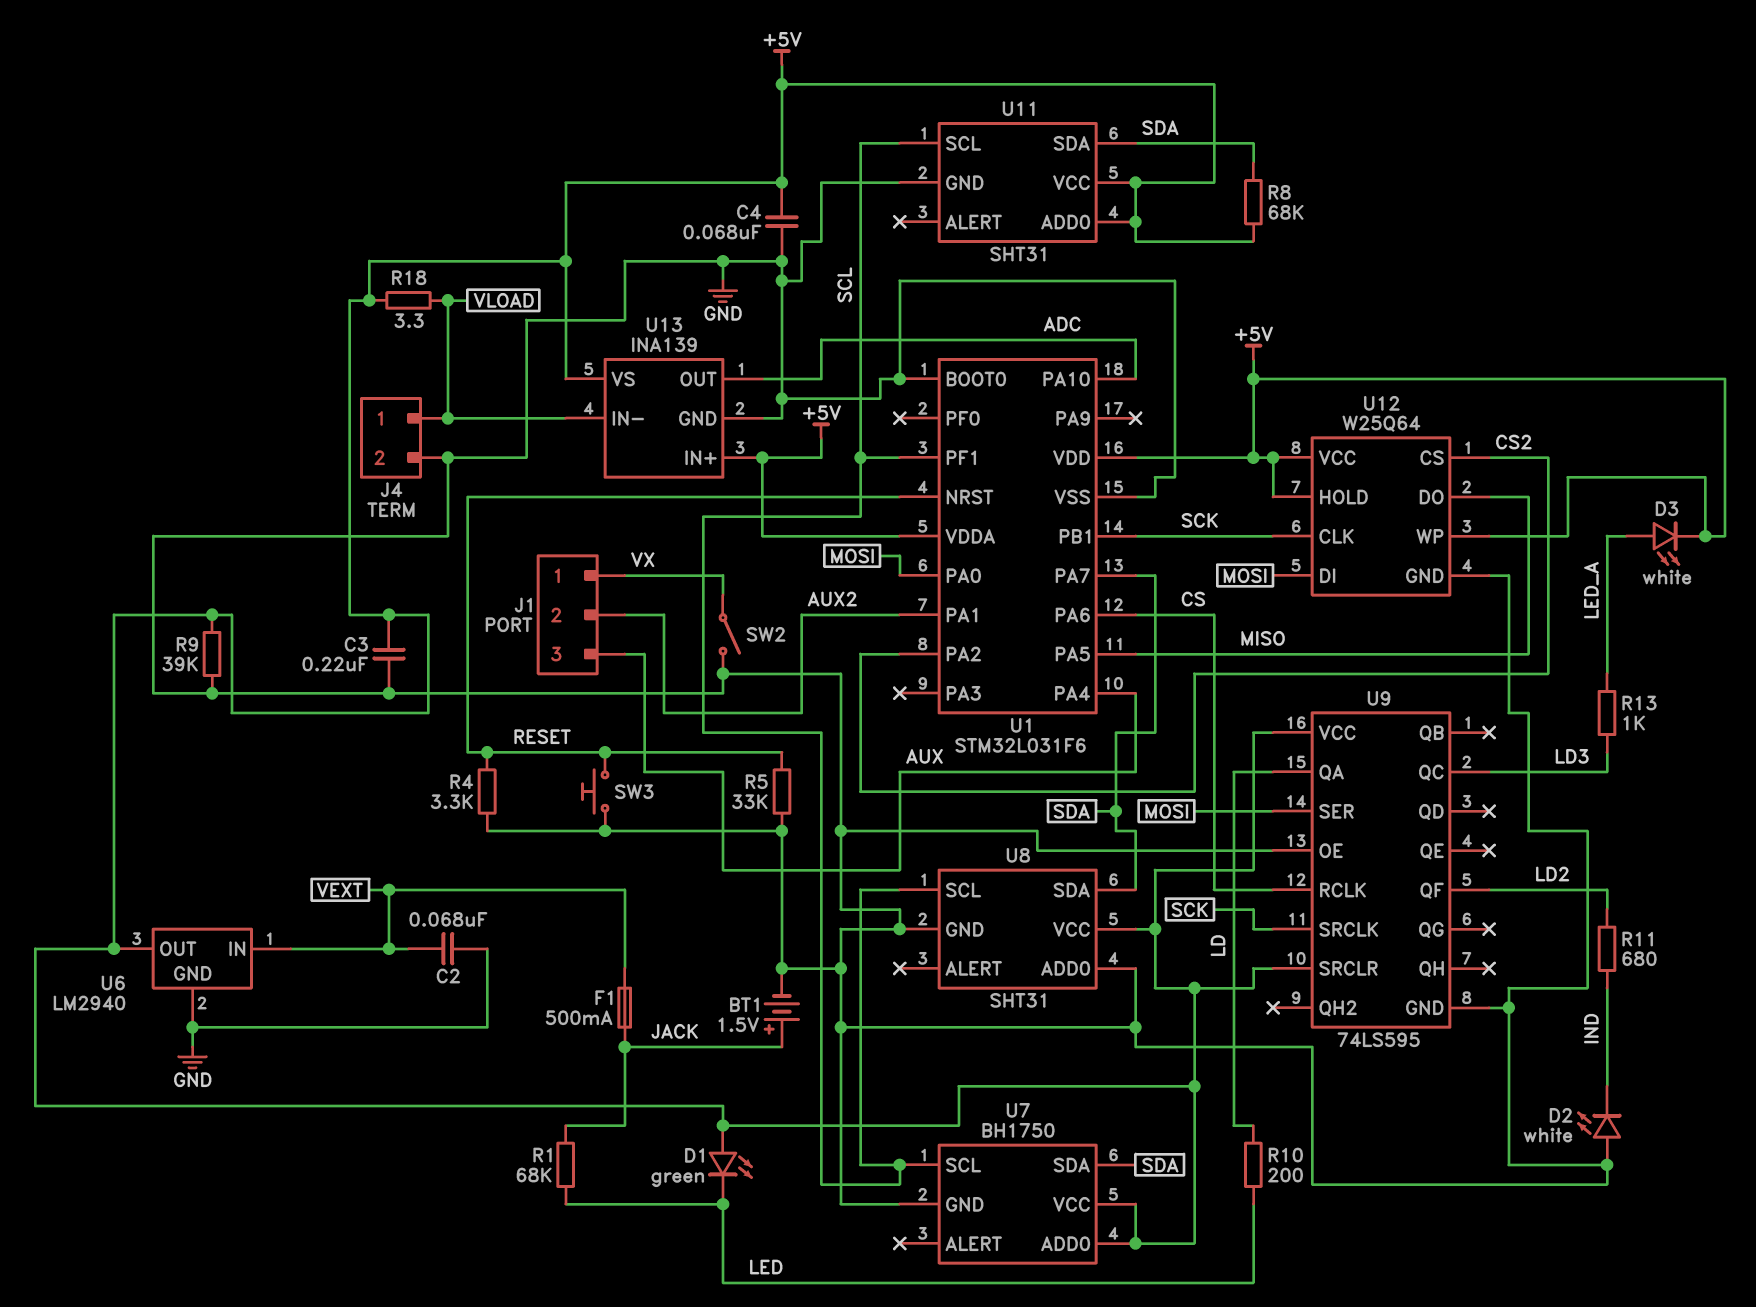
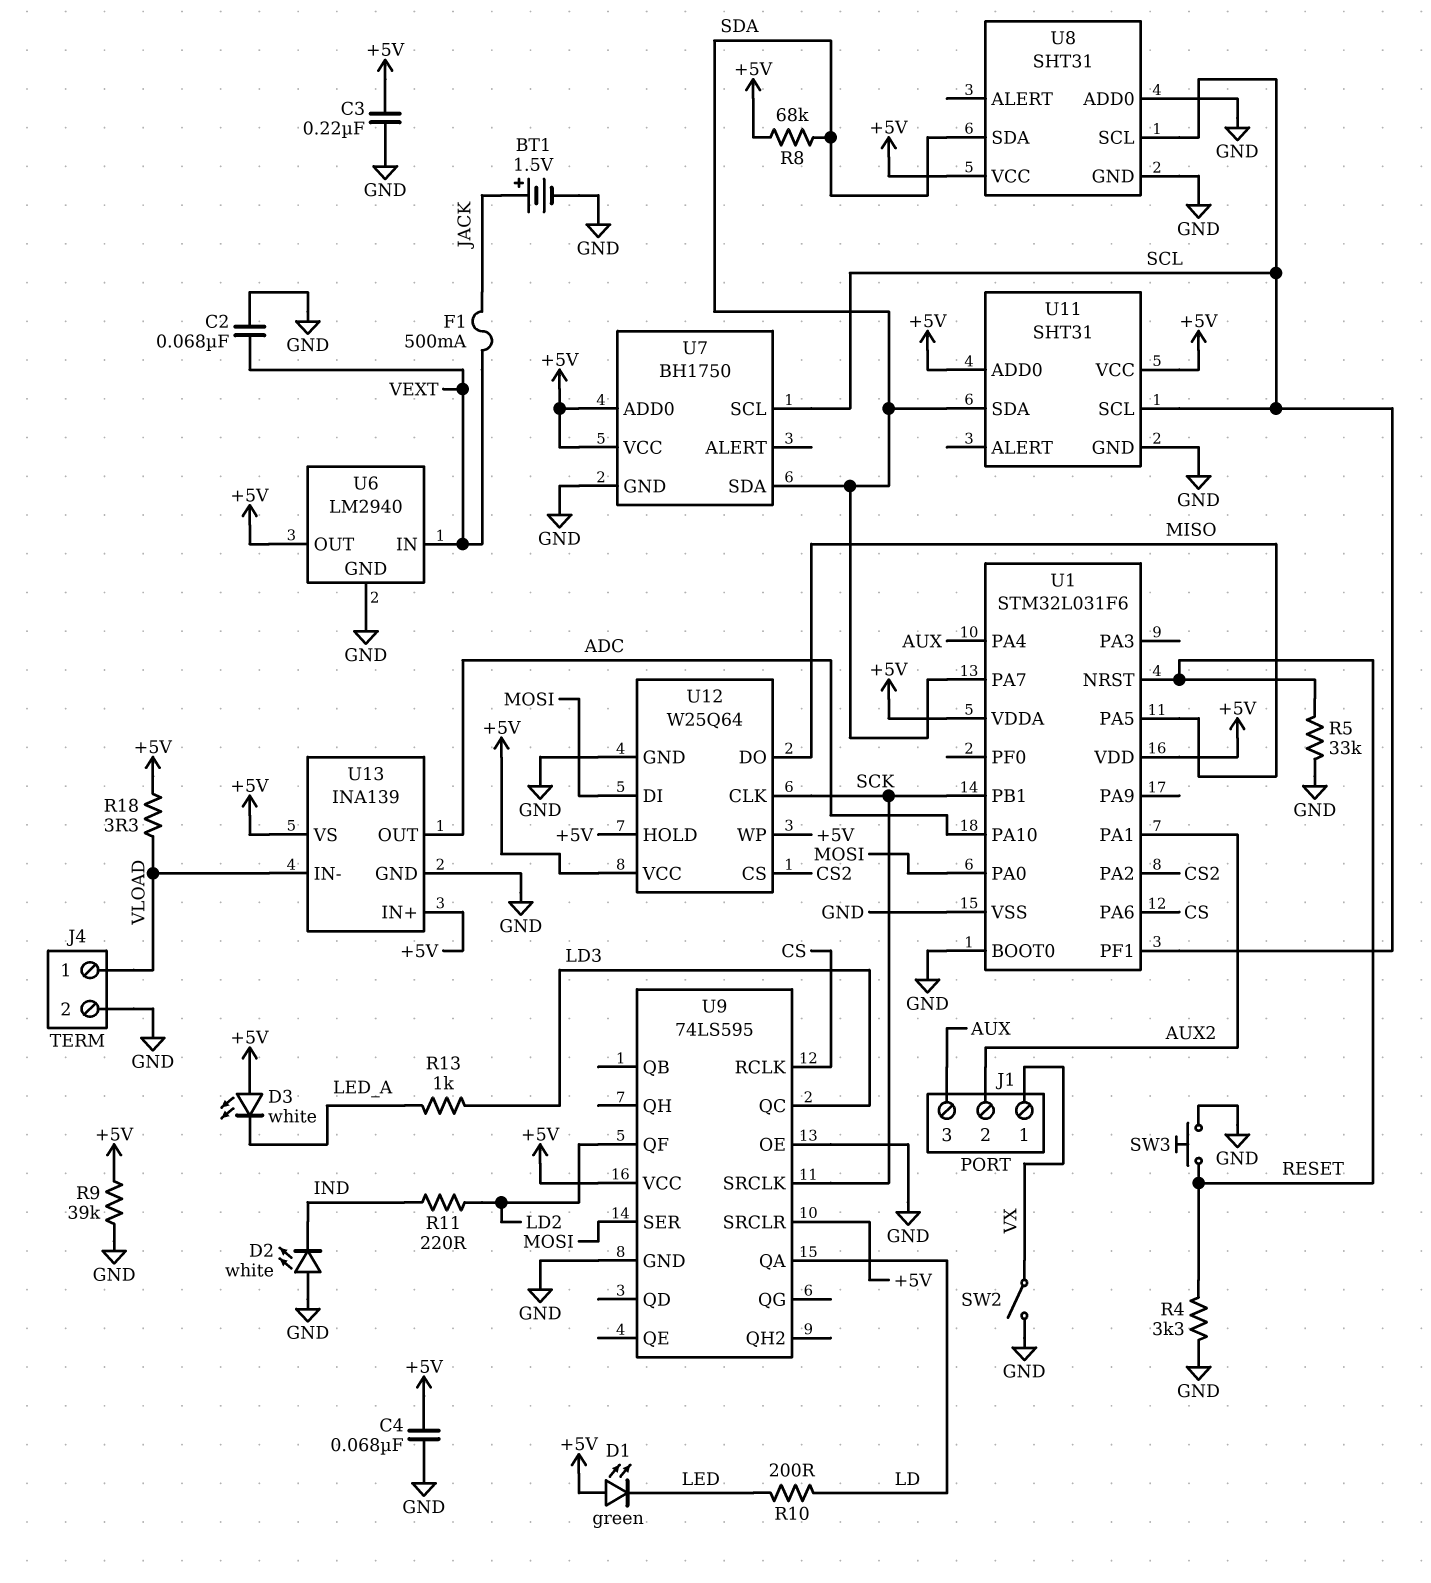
D3: LED white (A LED_A, K +5V) -> LED white (A +5V, K LED_A)
R1: 68k (JACK, LED) -> none
R11: 680 (IND, LD2) -> 220 (IND, LD2)

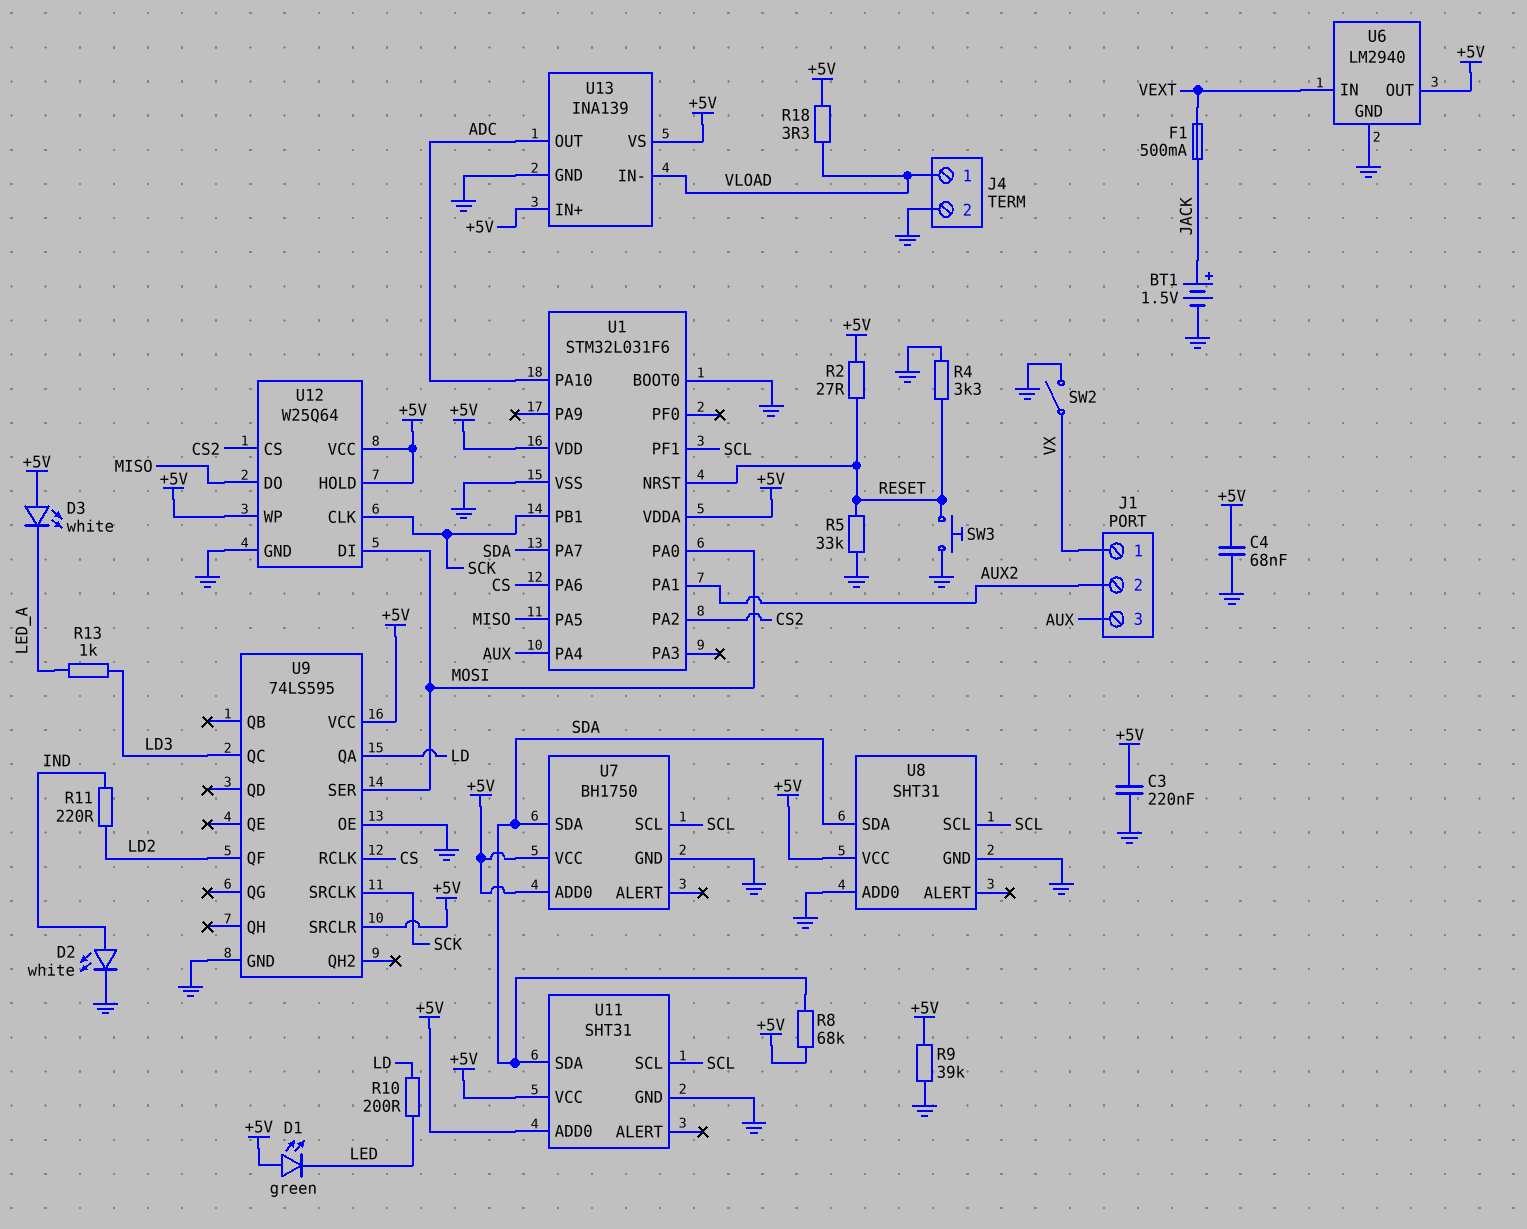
C2: 68nF (GND, VEXT) -> none
D2: LED white (A GND, K IND) -> LED white (A IND, K GND)
R2: none -> 27 (+5V, RESET)

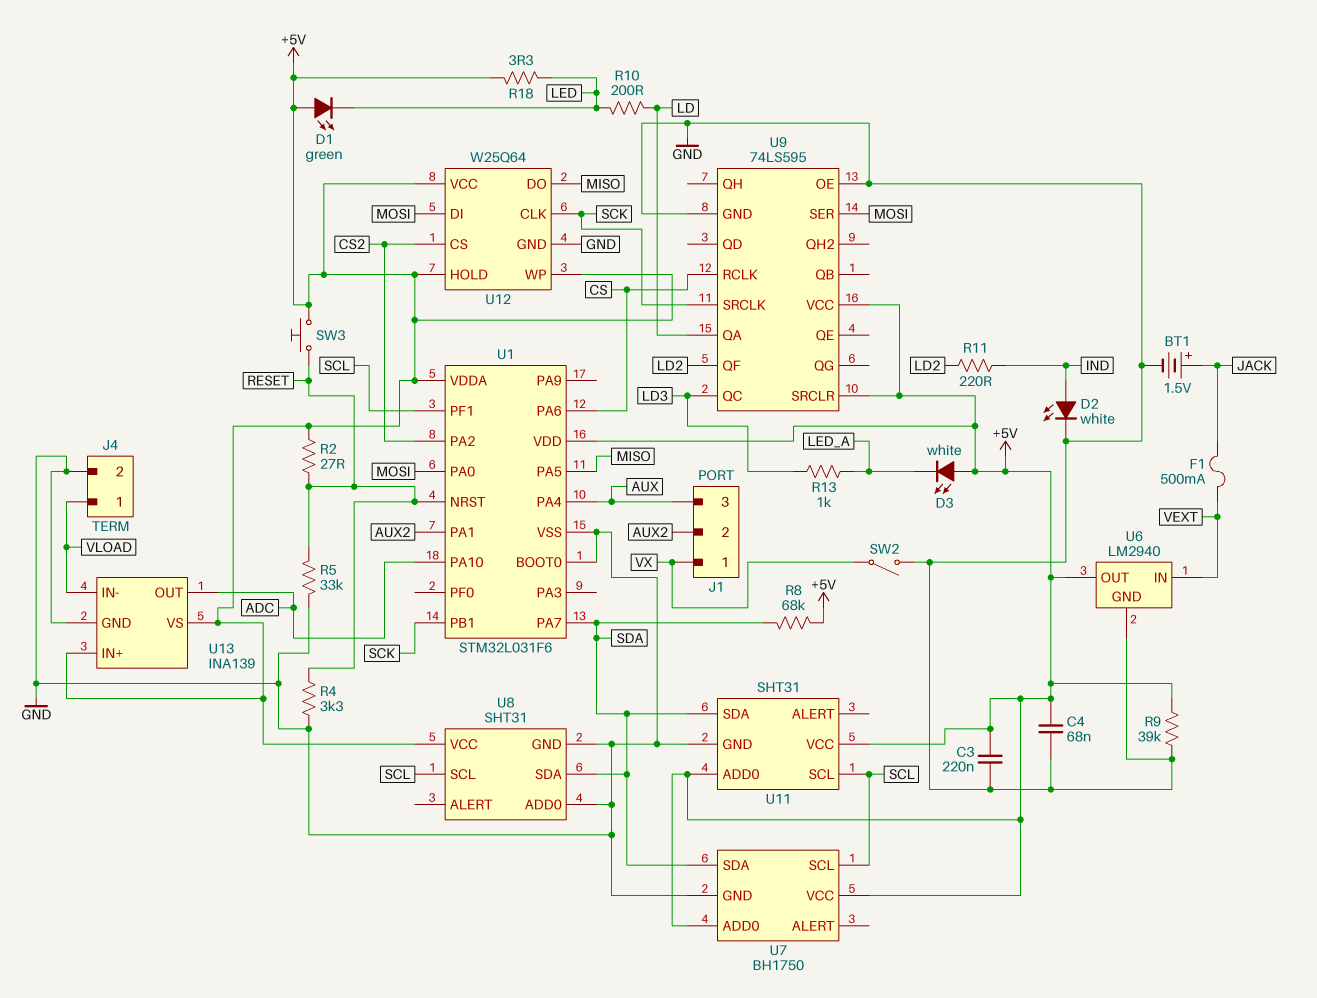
R18: 3.3 (+5V, VLOAD) -> 3.3 (+5V, LED)
SW3: button (GND, RESET) -> button (+5V, RESET)

